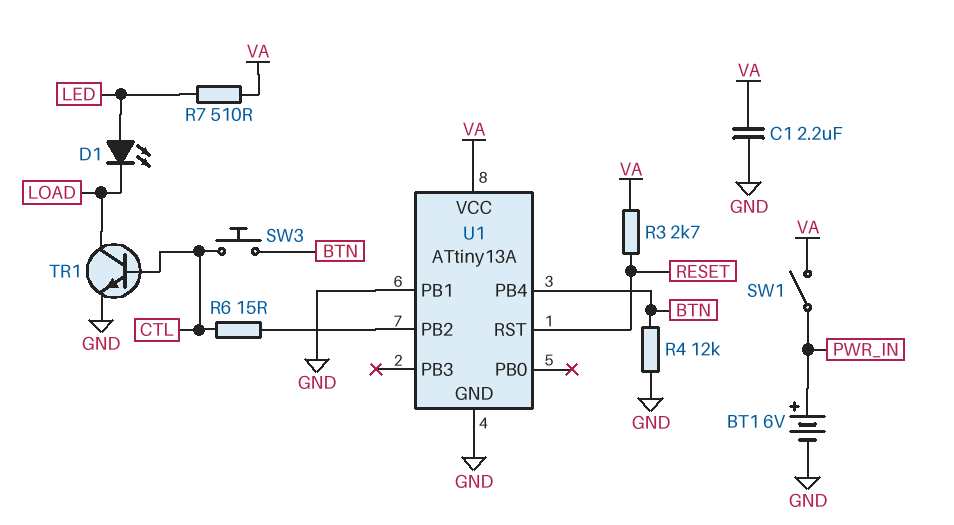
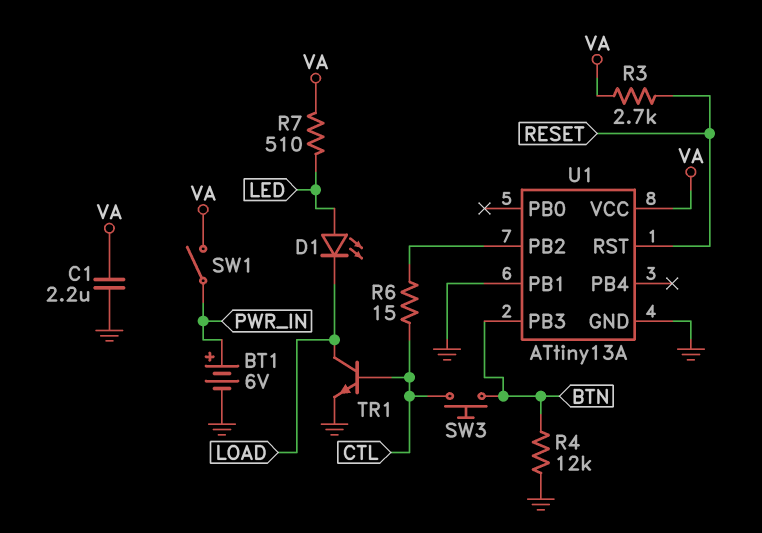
U1 pin PB3: none -> BTN
U1 pin PB4: BTN -> none

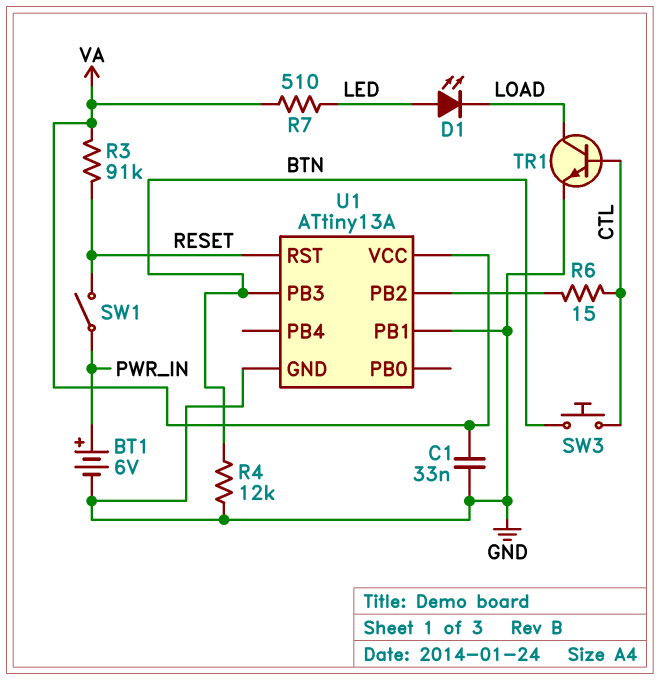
C1: 2.2uF (GND, VA) -> 33nF (GND, VA)
R3: 2.7k (RESET, VA) -> 91k (RESET, VA)
SW1: switch (PWR_IN, VA) -> switch (PWR_IN, RESET)

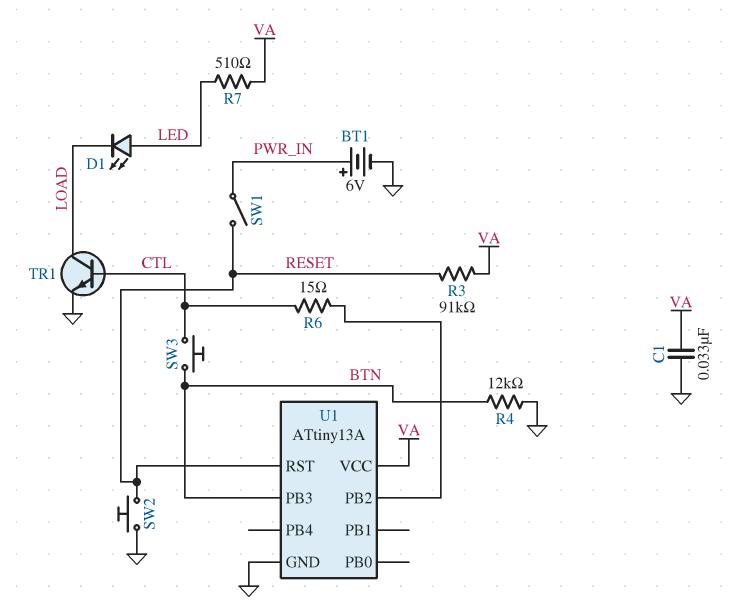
SW2: none -> button (GND, RESET)
U1 pin PB1: GND -> none

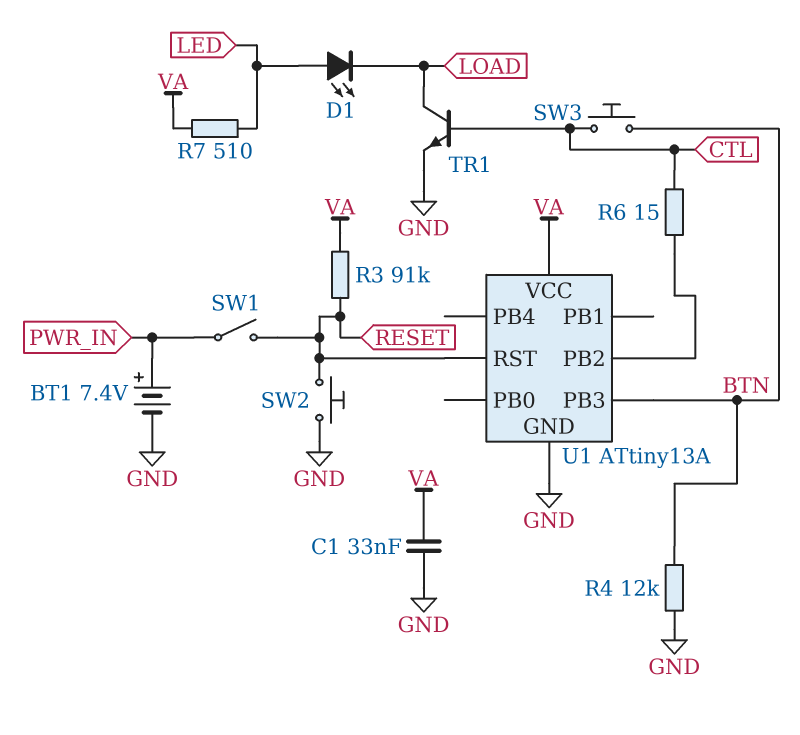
BT1: 6V (plus PWR_IN, minus GND) -> 7.4V (plus PWR_IN, minus GND)

